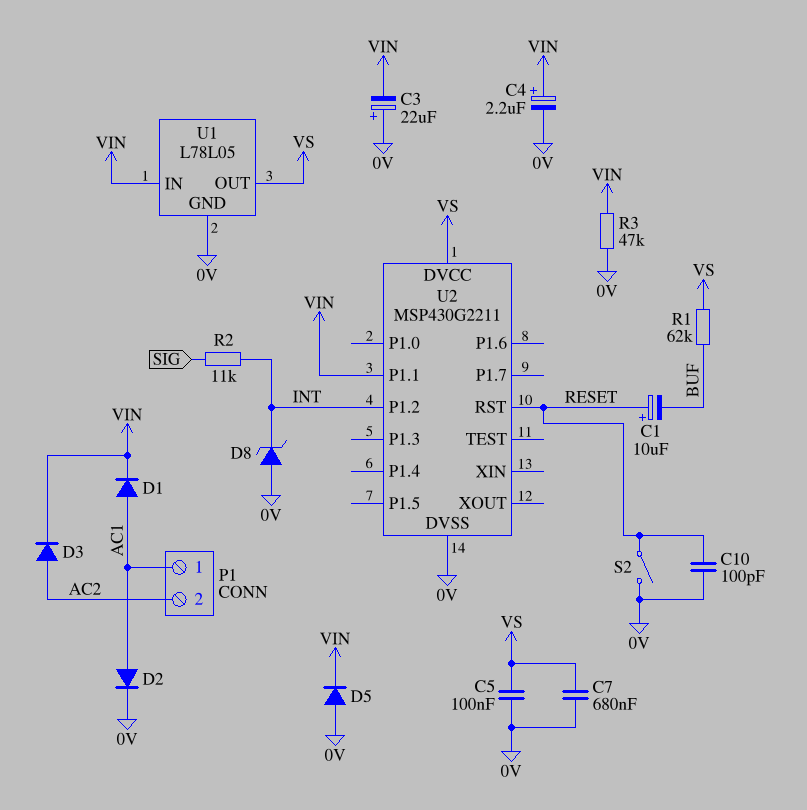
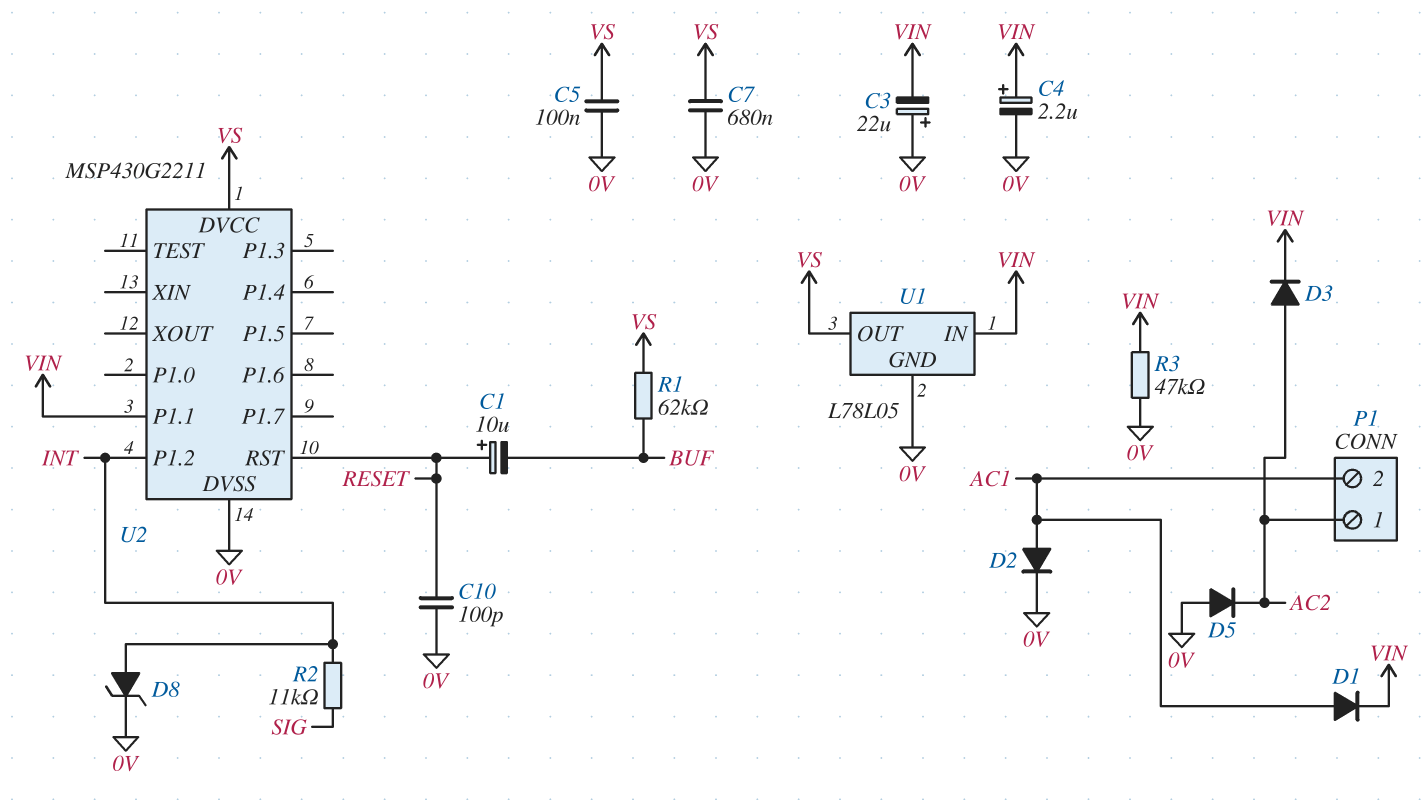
D5: diode (A 0V, K VIN) -> diode (A 0V, K AC2)
D8: zener (A 0V, K INT) -> zener (A INT, K 0V)
P1 pin 1: AC1 -> AC2
P1 pin 2: AC2 -> AC1
S2: switch (0V, RESET) -> none

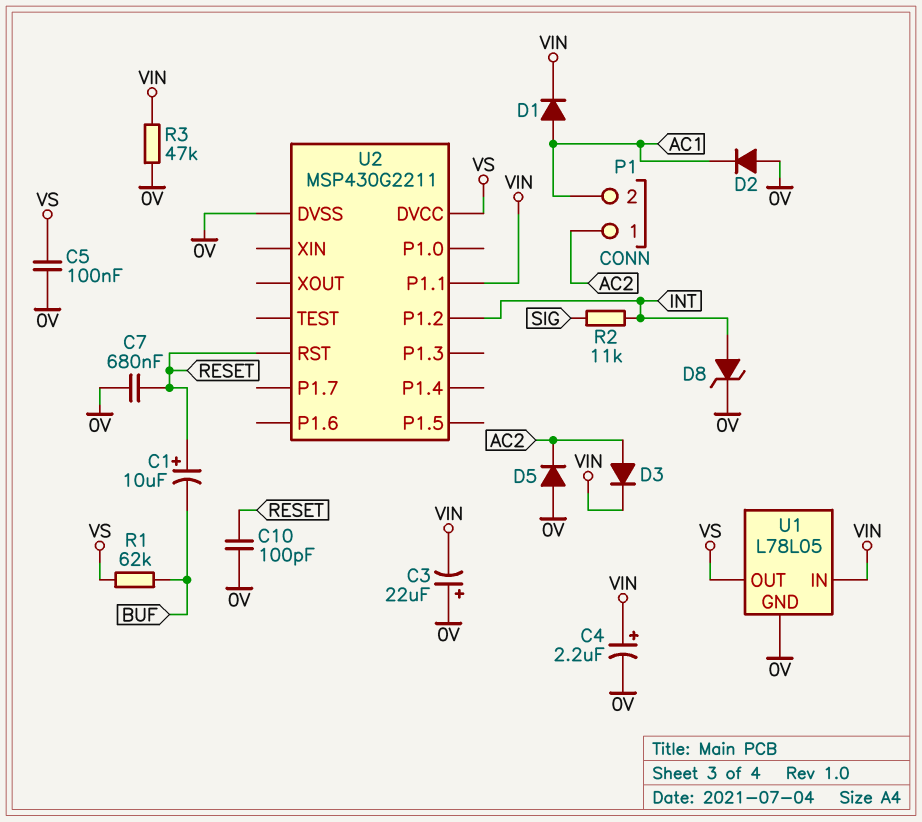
C7: 680nF (0V, VS) -> 680nF (0V, RESET)
D2: diode (A AC1, K 0V) -> diode (A 0V, K AC1)

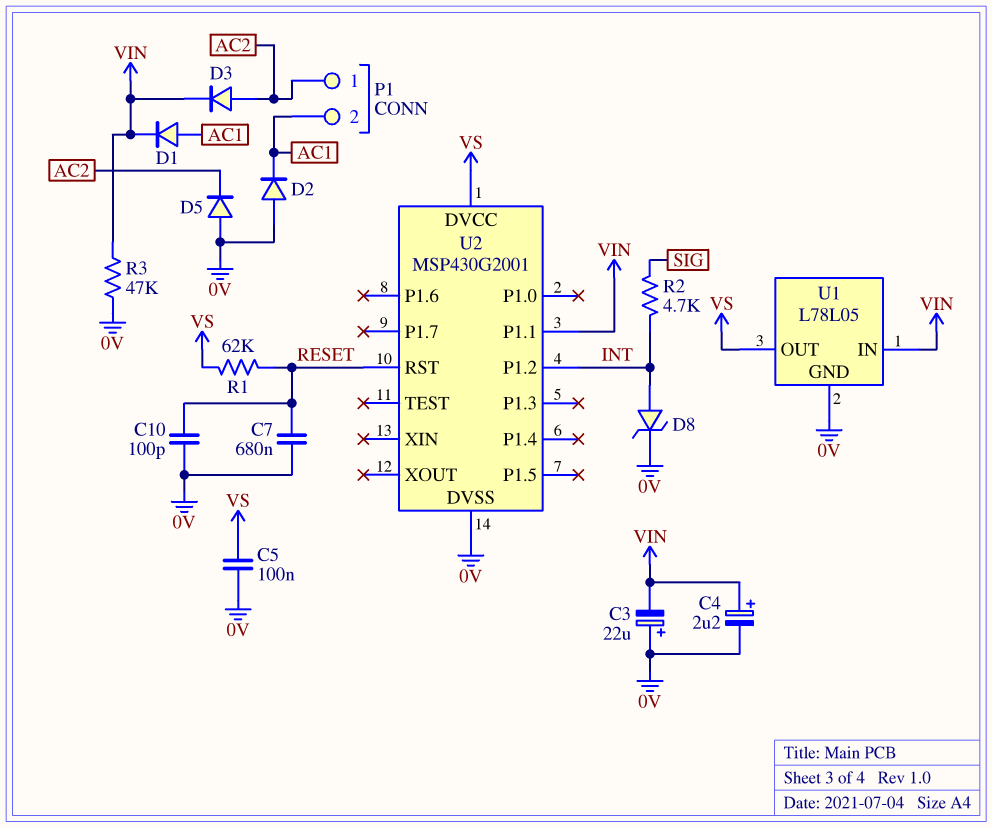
C1: 10uF (plus RESET, minus BUF) -> none
R1: 62k (BUF, VS) -> 62k (RESET, VS)
R2: 11k (INT, SIG) -> 4.7k (INT, SIG)
U2: MSP430G2211 -> MSP430G2001

